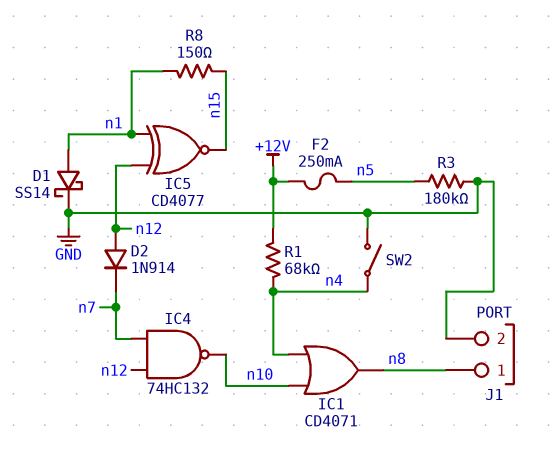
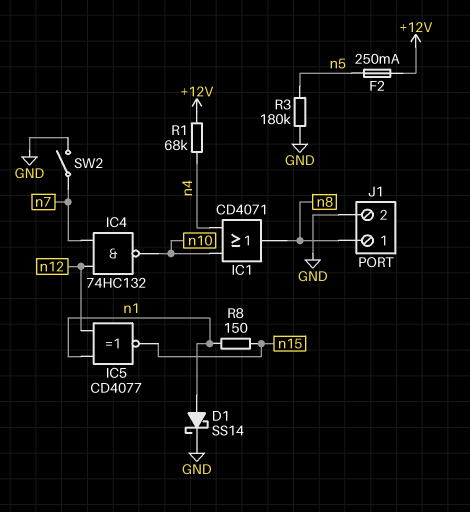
D2: diode 1N914 (A n12, K n7) -> none
SW2: switch (GND, n4) -> switch (GND, n7)

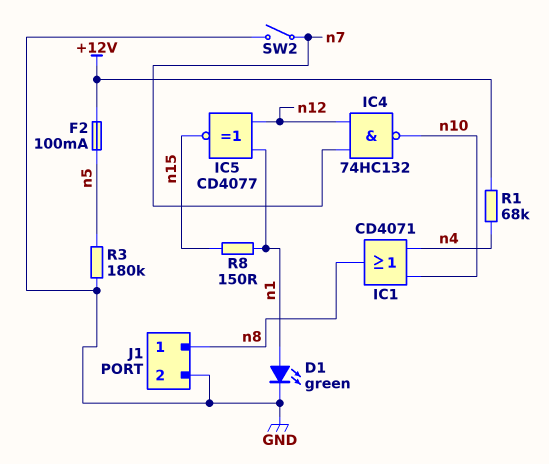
D1: schottky SS14 (A n1, K GND) -> LED green (A n1, K GND)
F2: 250mA (+12V, n5) -> 100mA (+12V, n5)

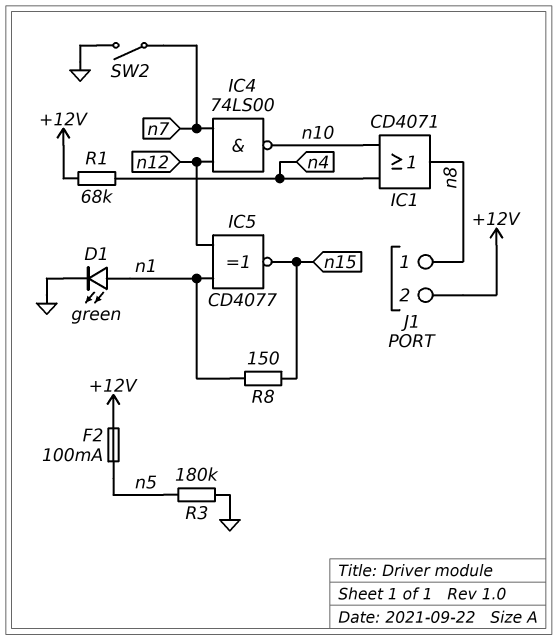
IC4: NAND 74HC132 (in n7, in n12, out n10) -> NAND 74LS00 (in n7, in n12, out n10)
J1 pin 2: GND -> +12V

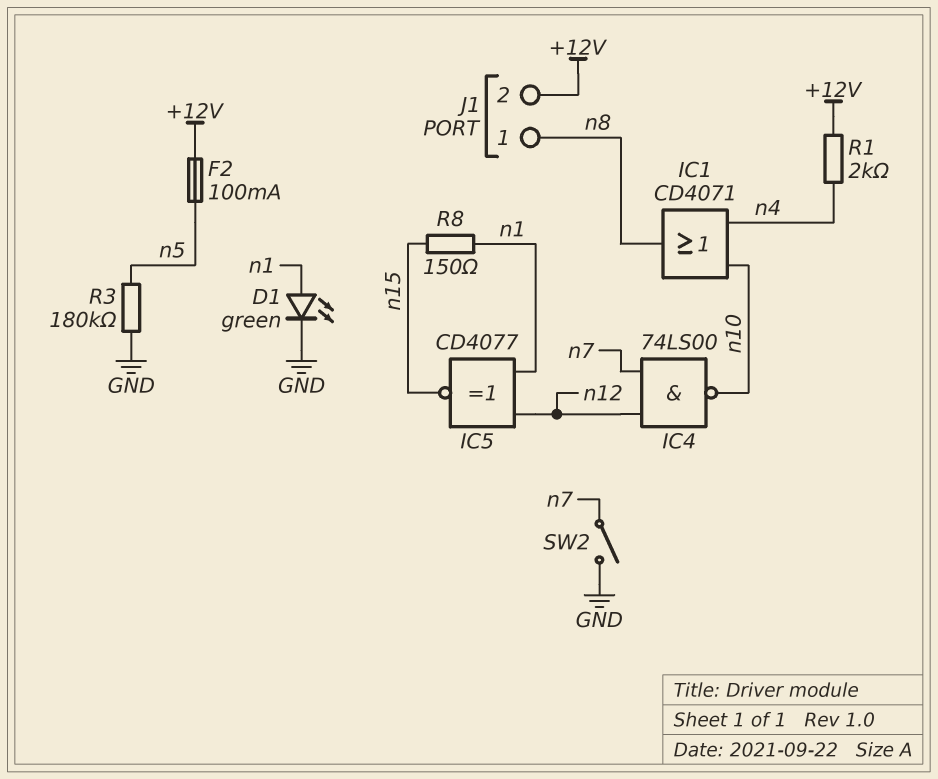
R1: 68k (+12V, n4) -> 2k (+12V, n4)

